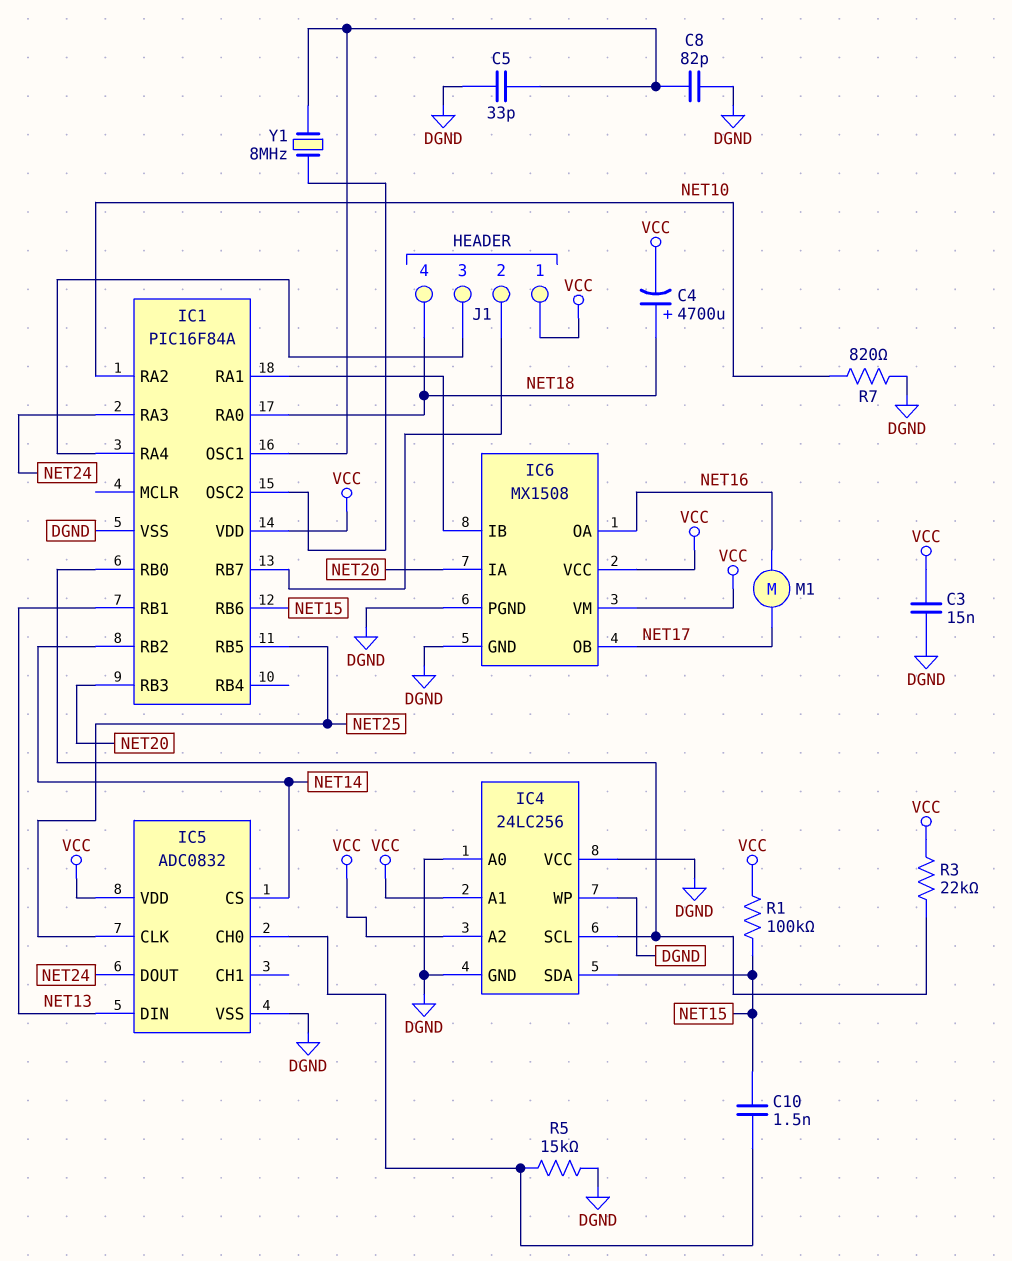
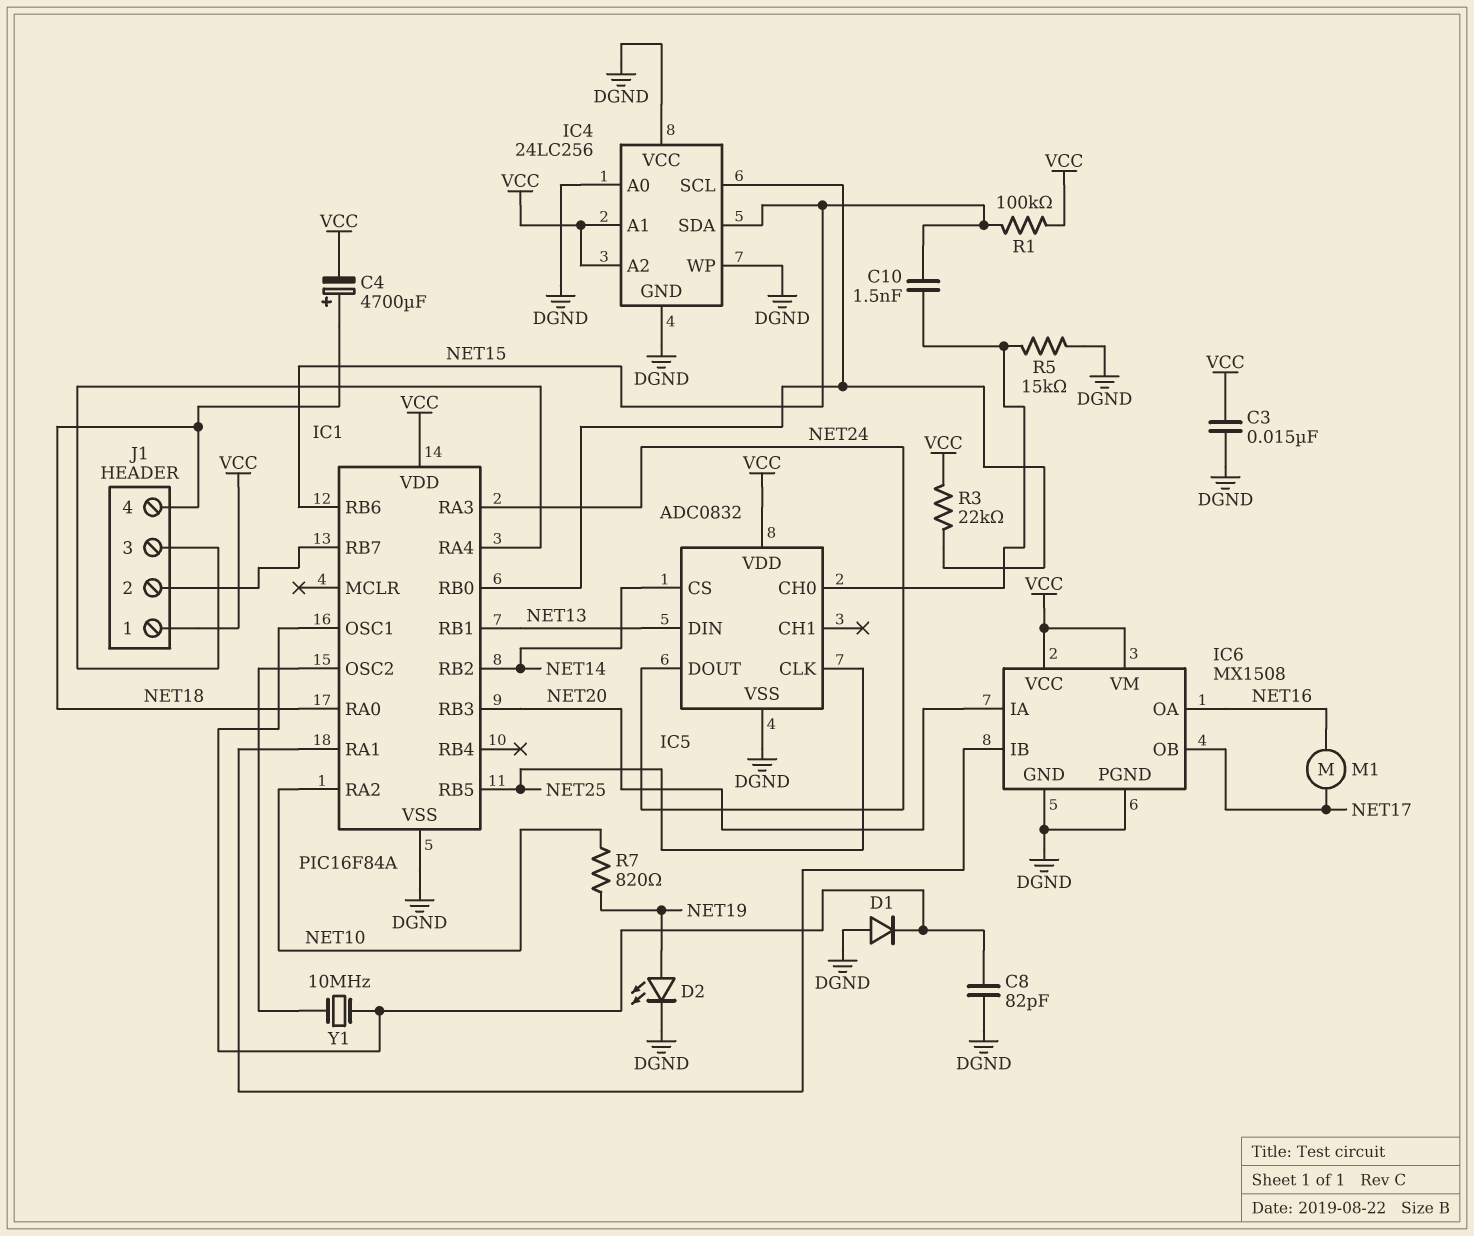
C5: 33pF (DGND, IC1/OSC1) -> none
D1: none -> diode (A DGND, K IC1/OSC1)
D2: none -> LED (A NET19, K DGND)
R7: 820 (DGND, NET10) -> 820 (NET10, NET19)
Y1: 8MHz (IC1/OSC1, IC1/OSC2) -> 10MHz (IC1/OSC1, IC1/OSC2)

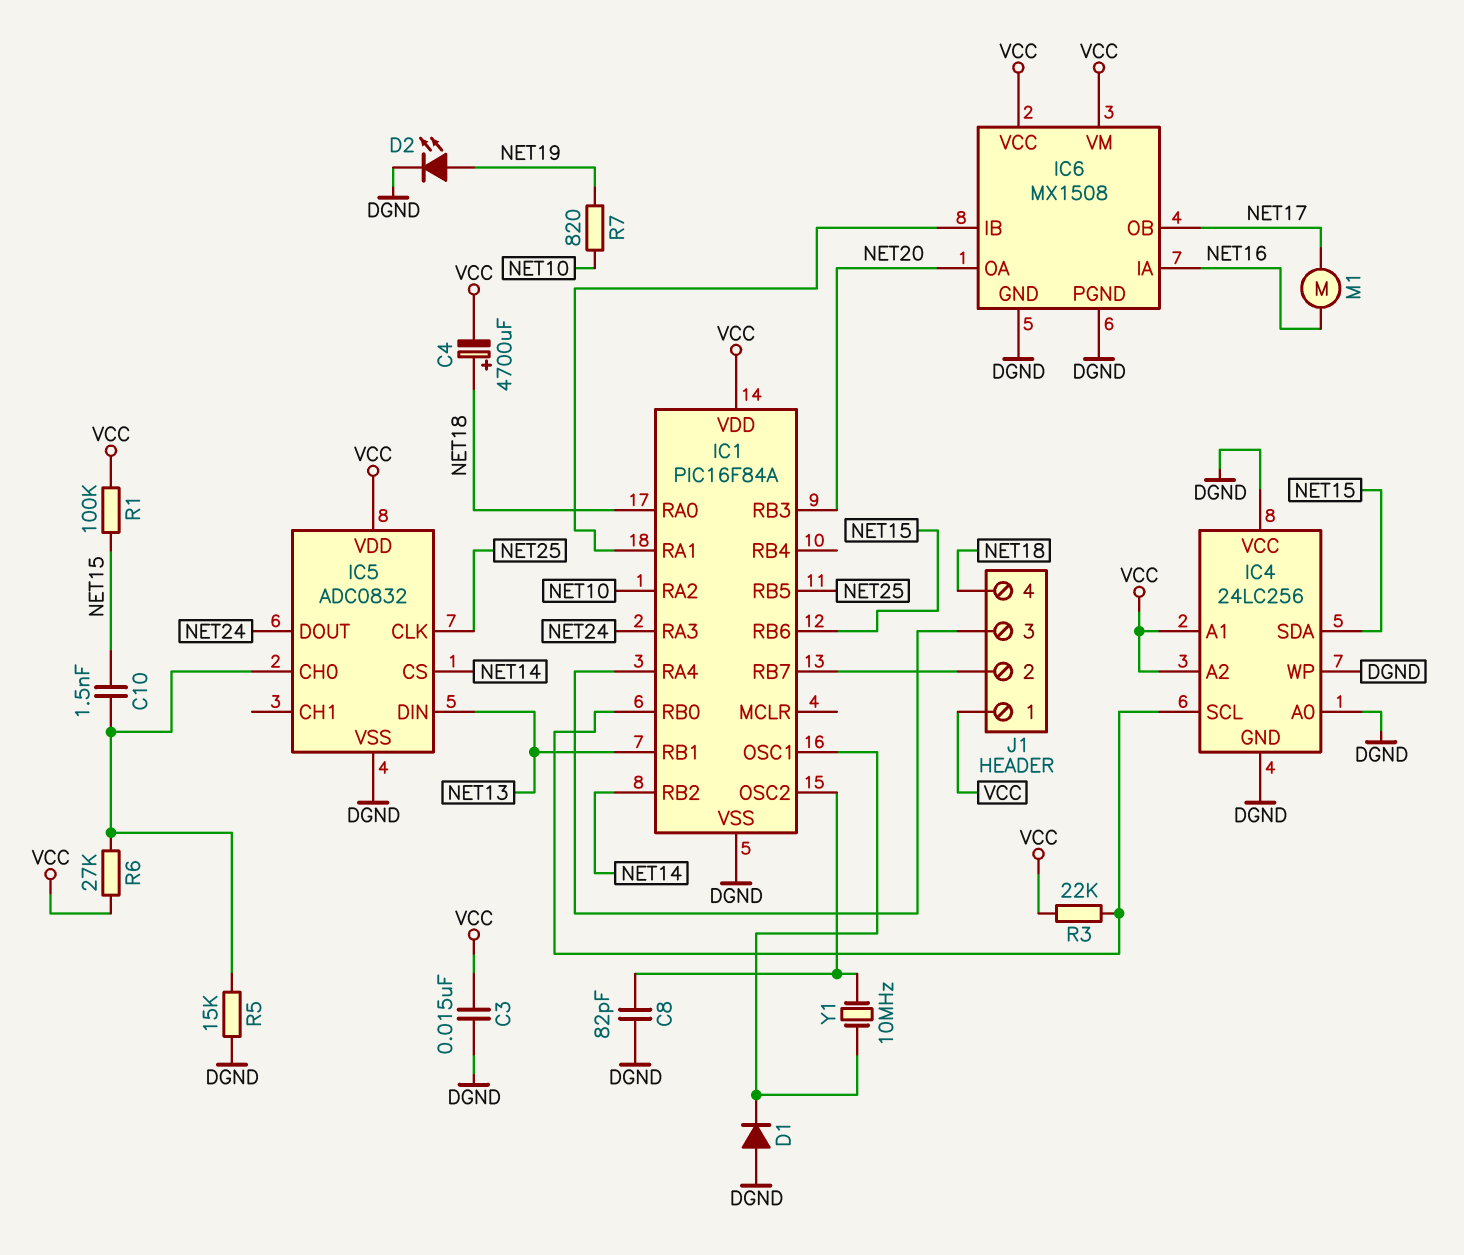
C8: 82pF (DGND, IC1/OSC1) -> 82pF (DGND, IC1/OSC2)
IC6 pin IA: NET20 -> NET16
IC6 pin OA: NET16 -> NET20
R6: none -> 27k (IC5/CH0, VCC)

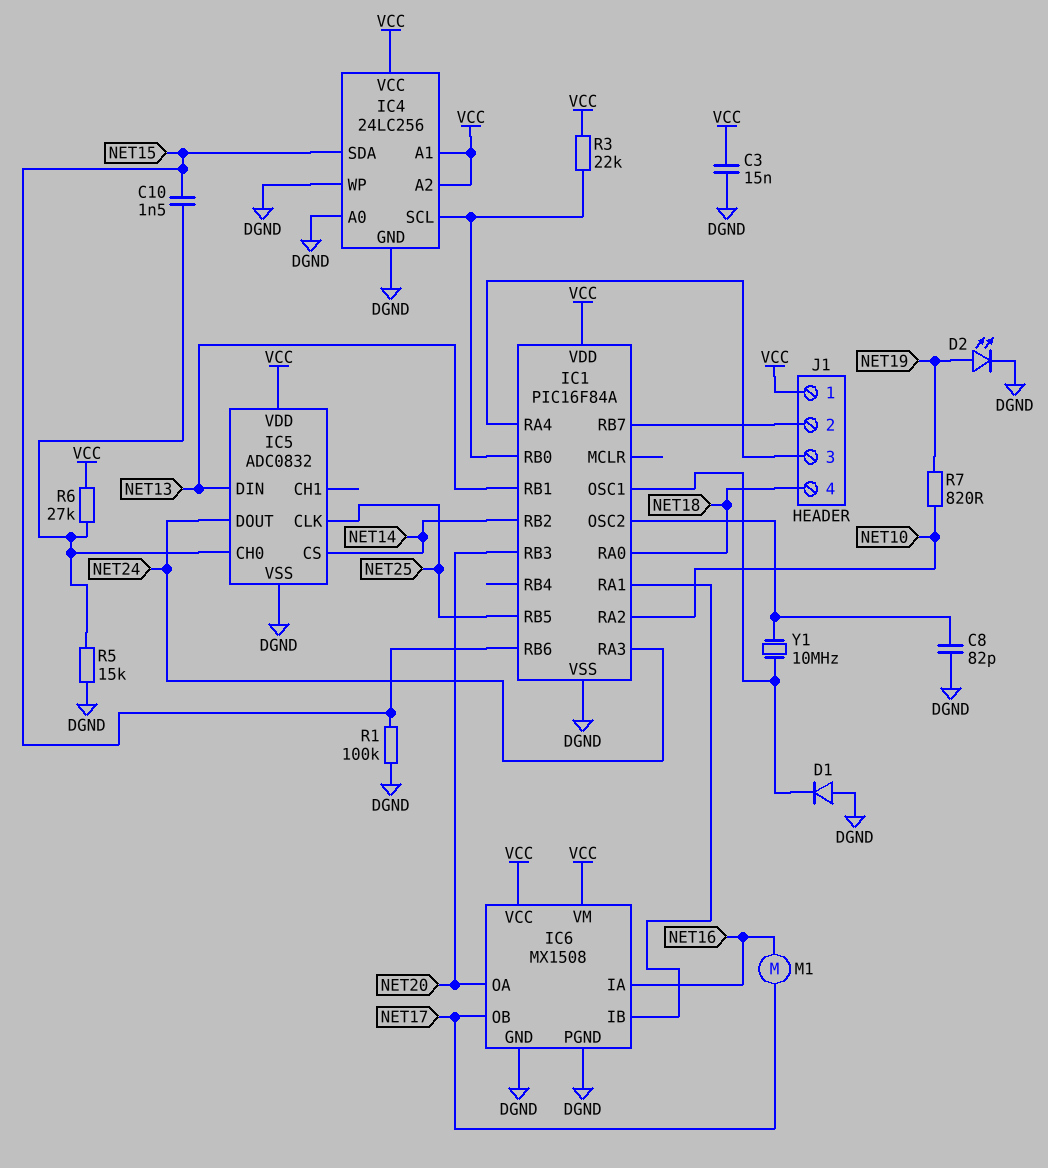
C4: 4700uF (plus NET18, minus VCC) -> none
IC4 pin VCC: DGND -> VCC
R1: 100k (NET15, VCC) -> 100k (DGND, NET15)

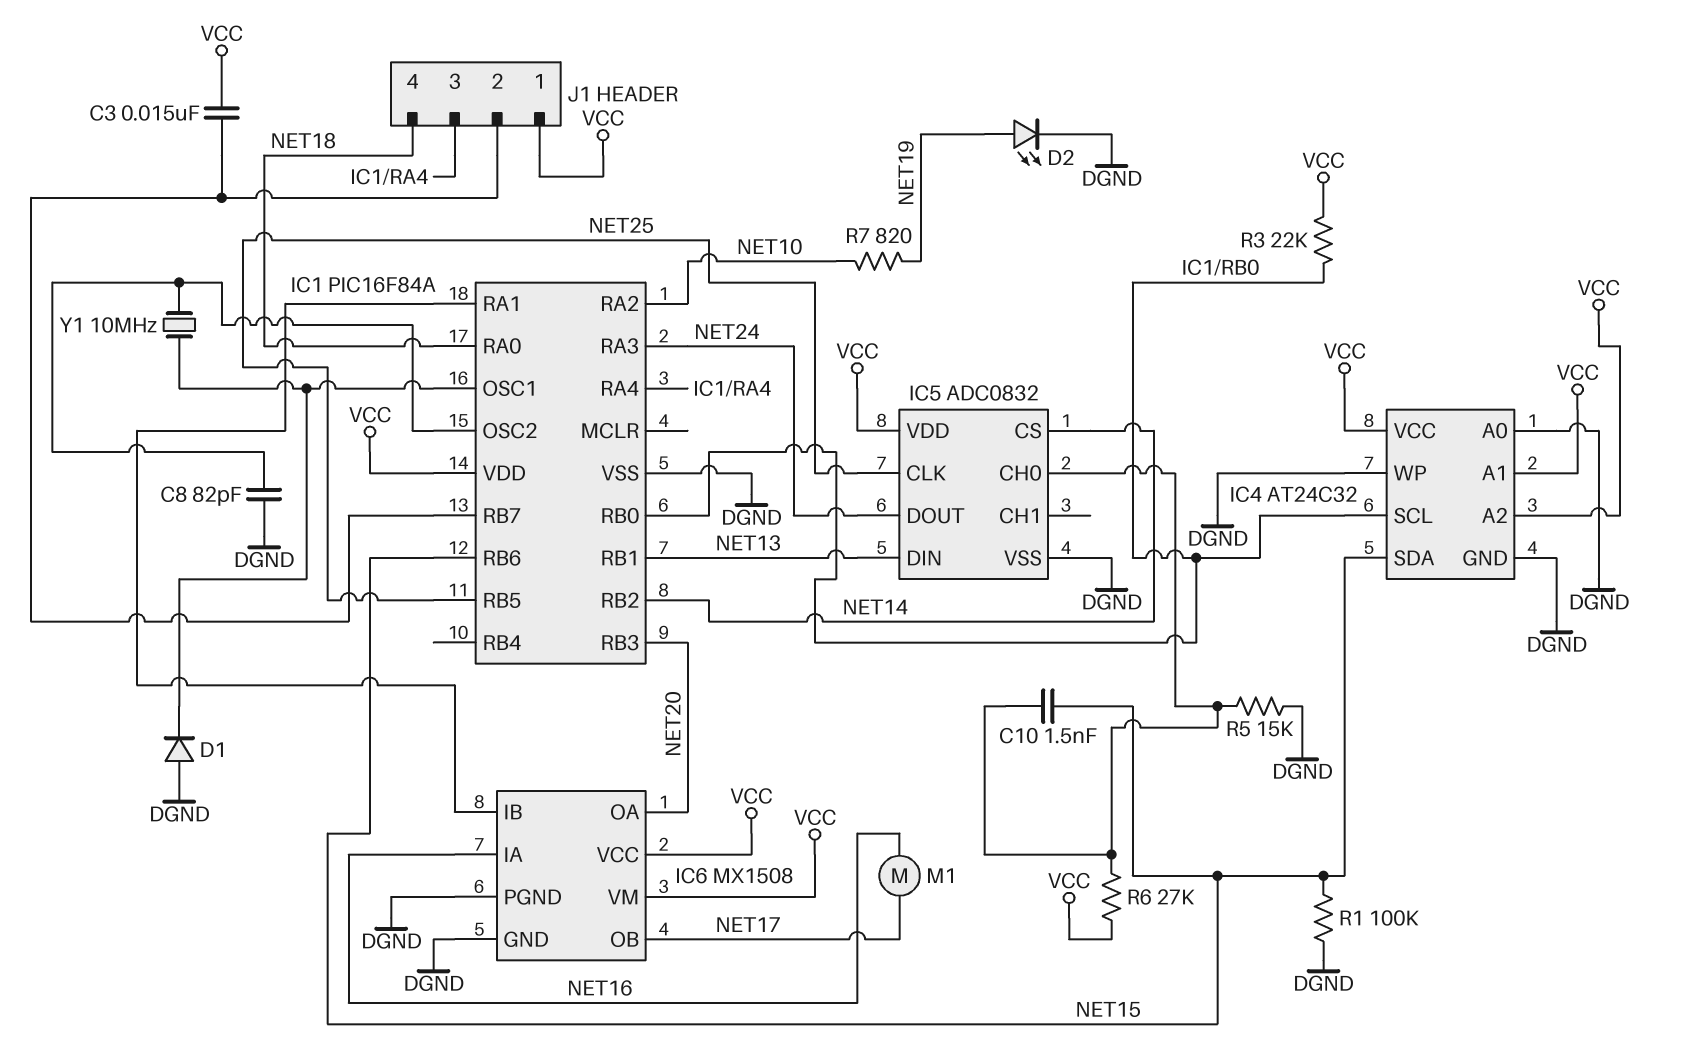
C3: 15nF (DGND, VCC) -> 15nF (IC1/RB7, VCC)
IC4: 24LC256 -> AT24C32

